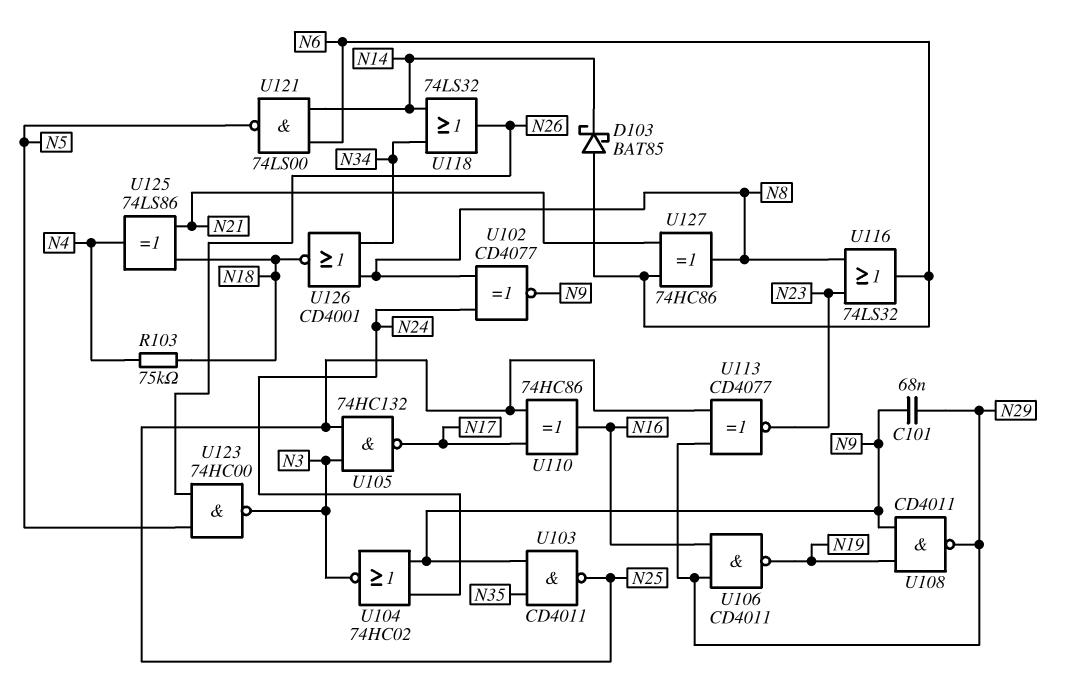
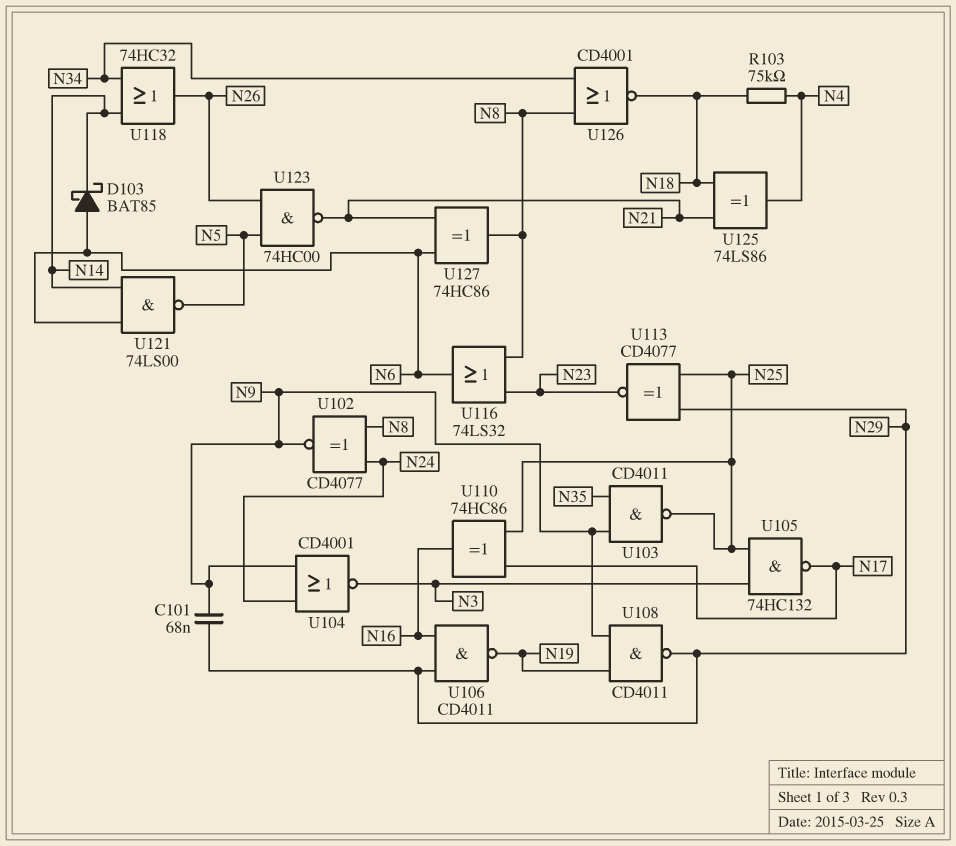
U104: NOR 74HC02 (in N9, in N24, out N3) -> NOR CD4001 (in N9, in N24, out N3)
U118: OR 74LS32 (in N14, in N34, out N26) -> OR 74HC32 (in N14, in N34, out N26)
U123: NAND 74HC00 (in N5, in N26, out N3) -> NAND 74HC00 (in N5, in N26, out N21)

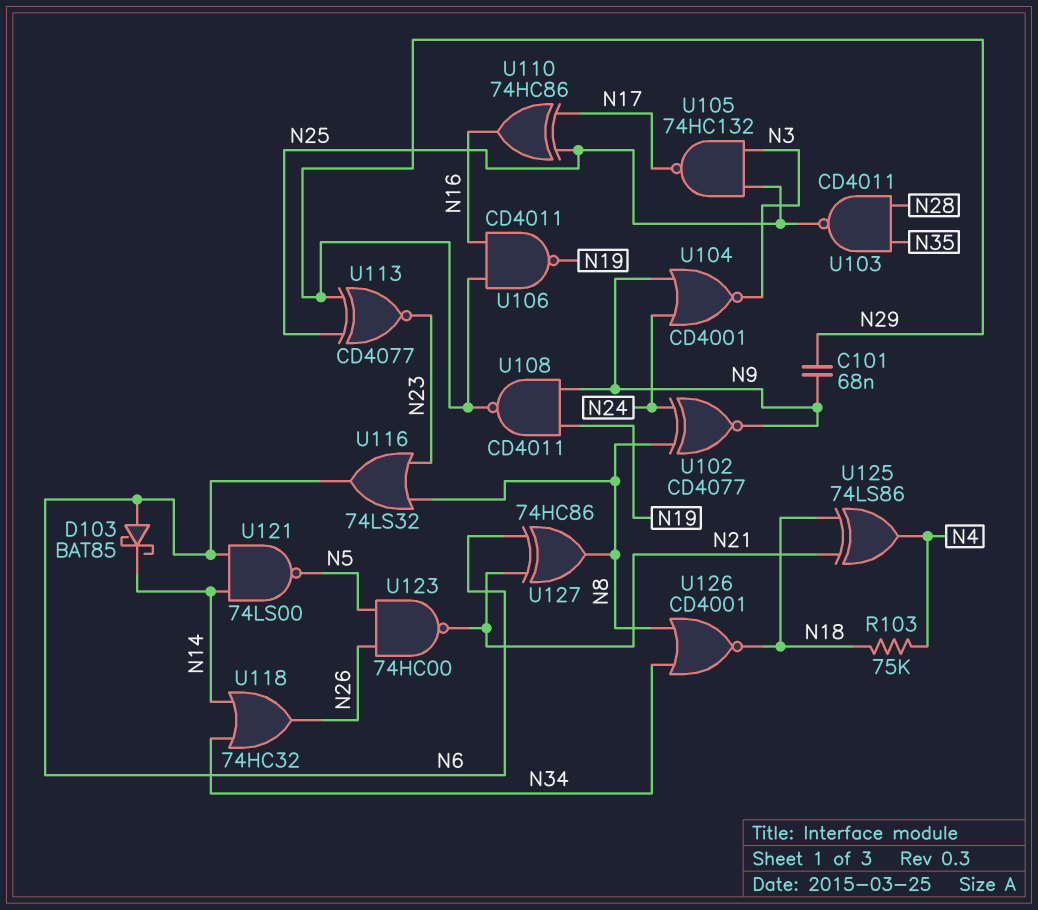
U103: NAND CD4011 (in N9, in N35, out N25) -> NAND CD4011 (in N28, in N35, out N25)

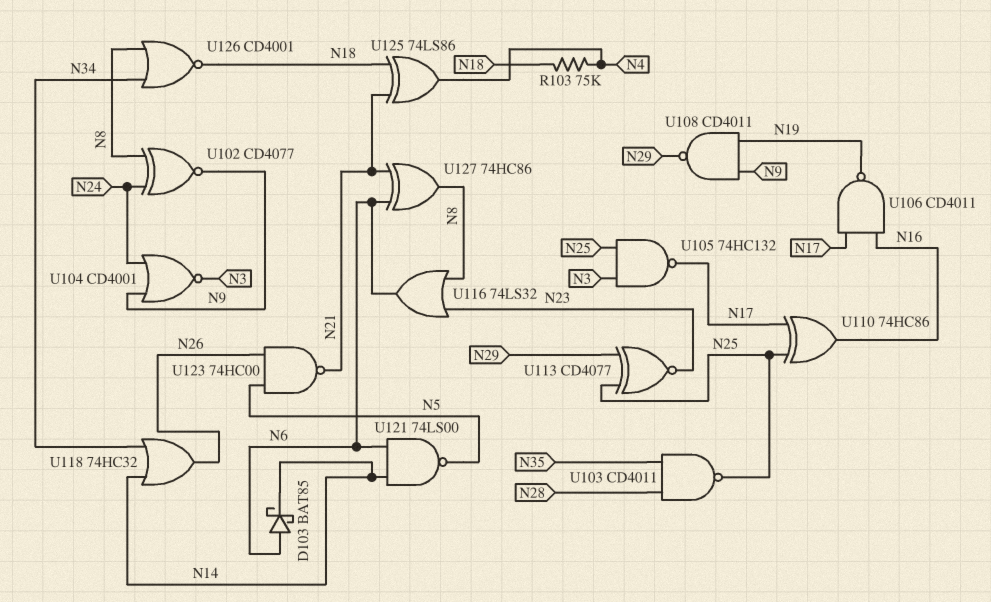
C101: 68nF (N9, N29) -> none
U106: NAND CD4011 (in N16, in N29, out N19) -> NAND CD4011 (in N16, in N17, out N19)

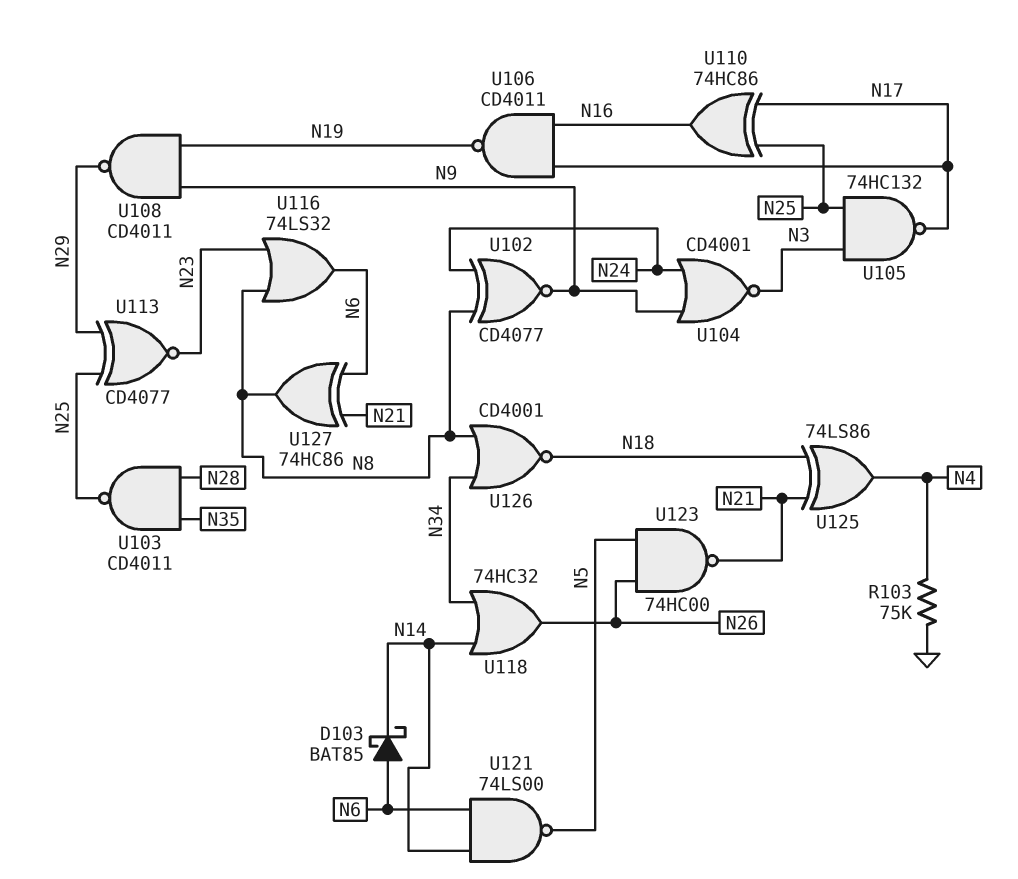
R103: 75k (N4, N18) -> 75k (GND, N4)

